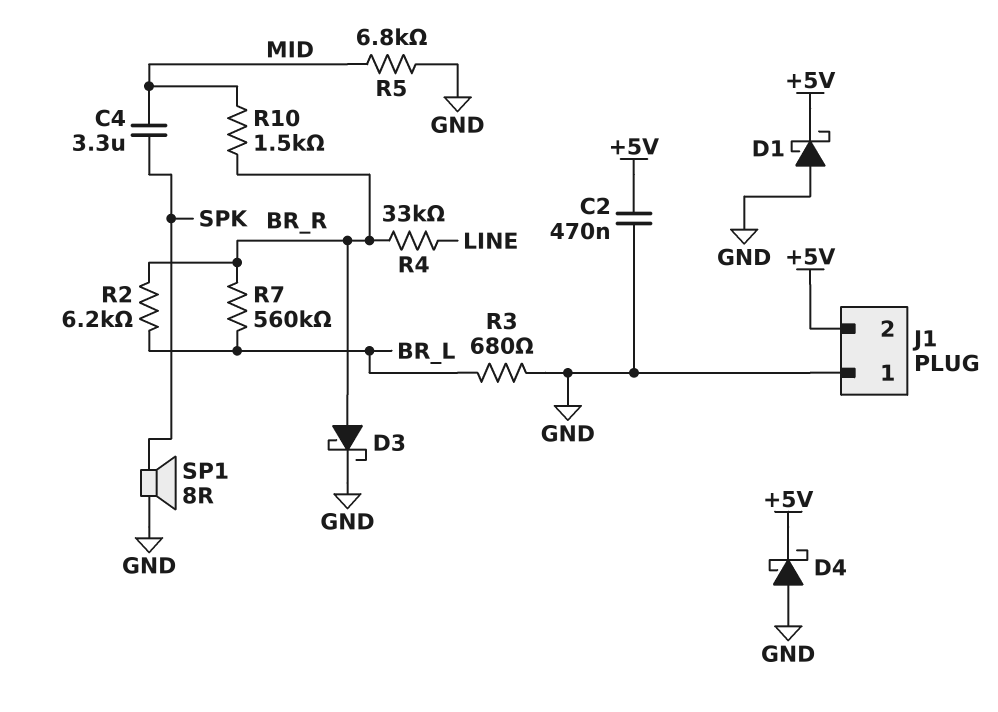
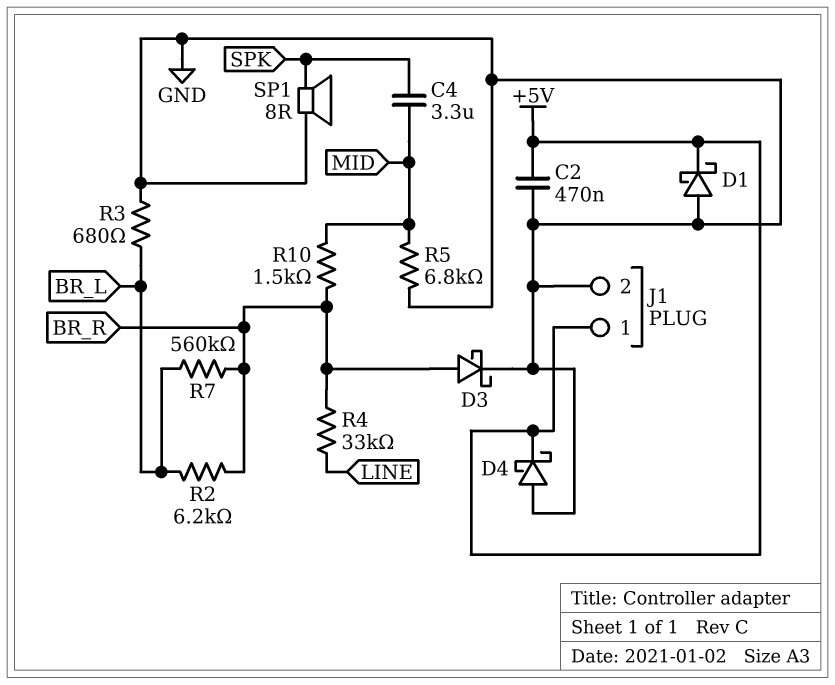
J1 pin 1: GND -> +5V
J1 pin 2: +5V -> GND

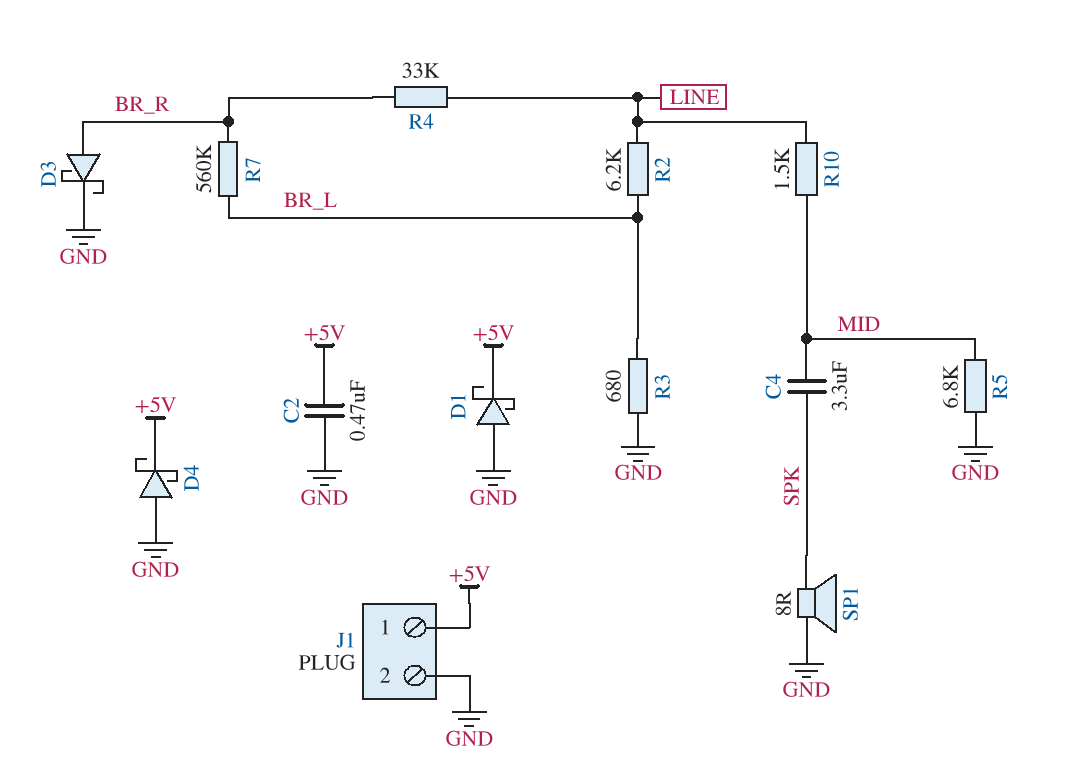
R2: 6.2k (BR_L, BR_R) -> 6.2k (BR_L, LINE)
R10: 1.5k (BR_R, MID) -> 1.5k (LINE, MID)

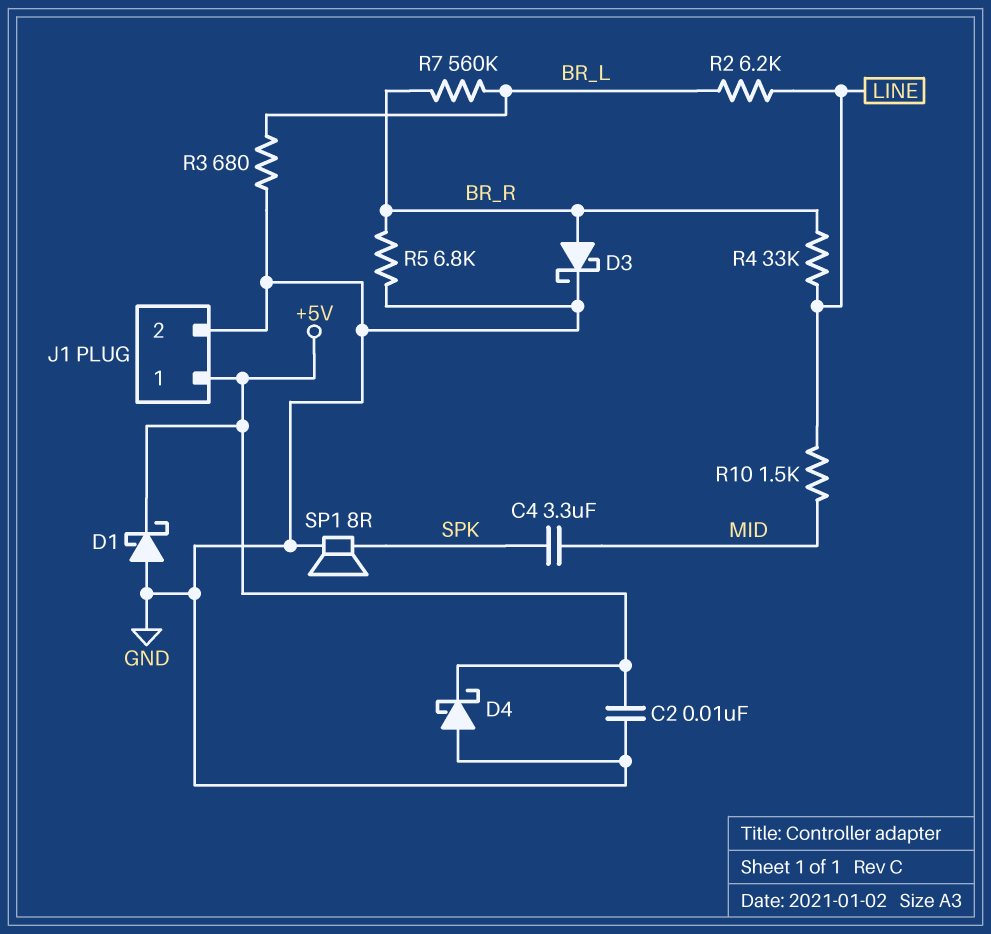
C2: 470nF (+5V, GND) -> 10nF (+5V, GND)
R5: 6.8k (GND, MID) -> 6.8k (BR_R, GND)

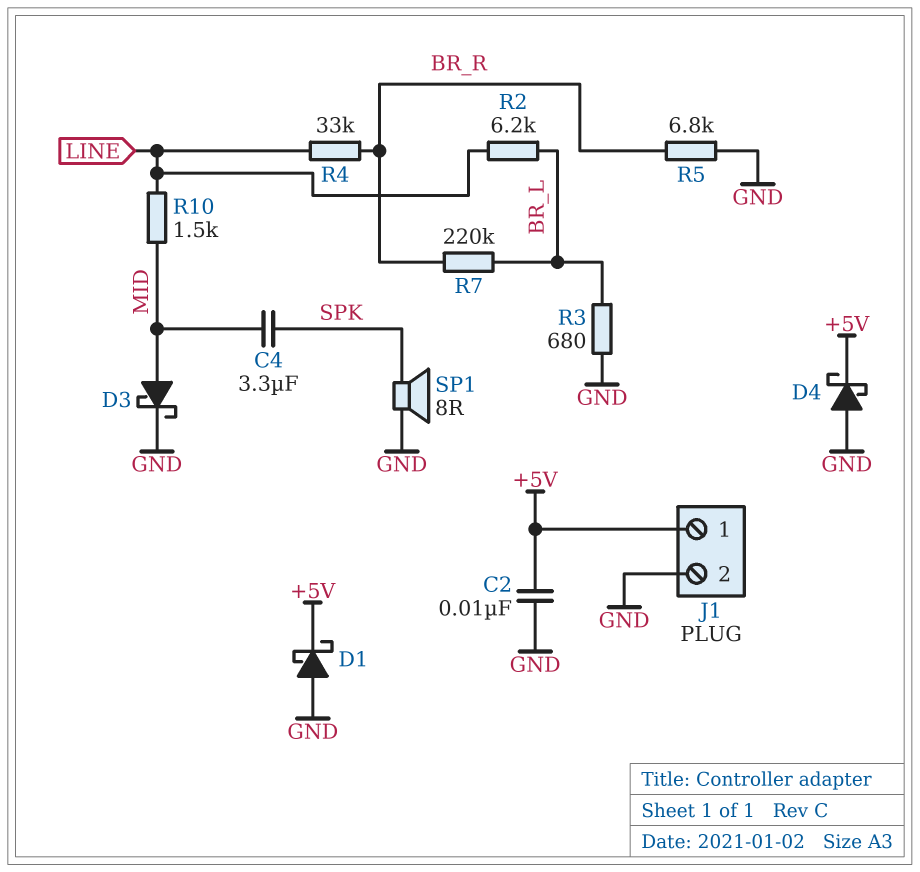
D3: schottky (A BR_R, K GND) -> schottky (A MID, K GND)
R7: 560k (BR_L, BR_R) -> 220k (BR_L, BR_R)

